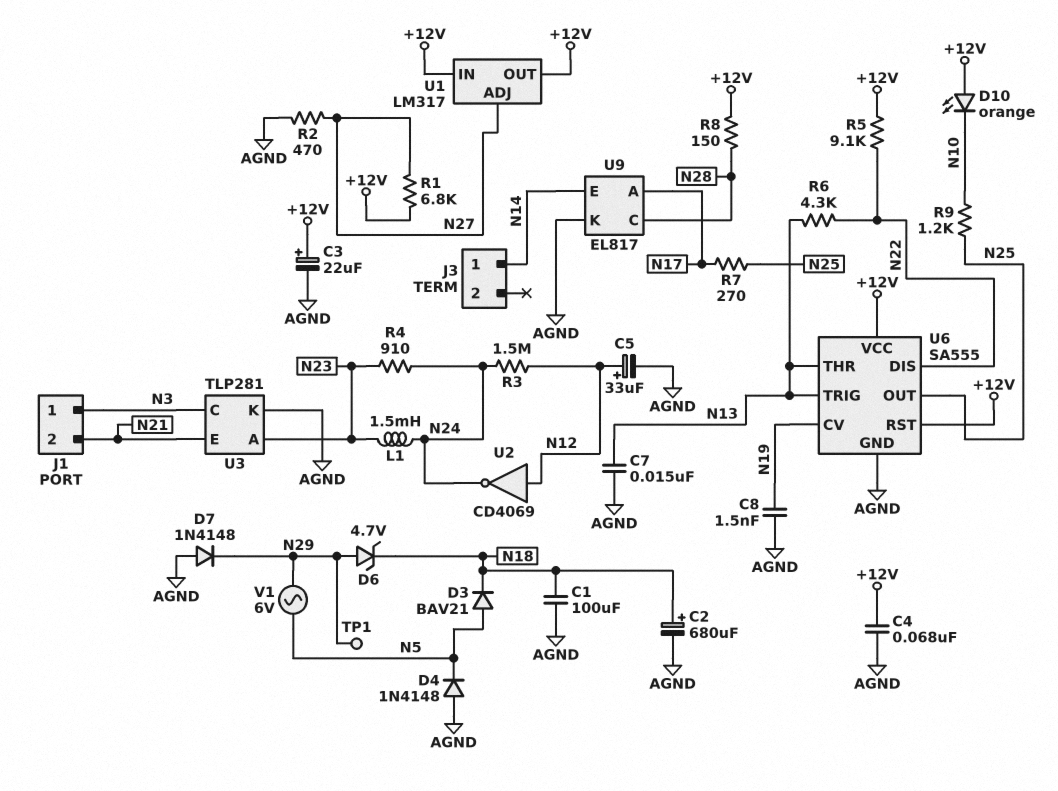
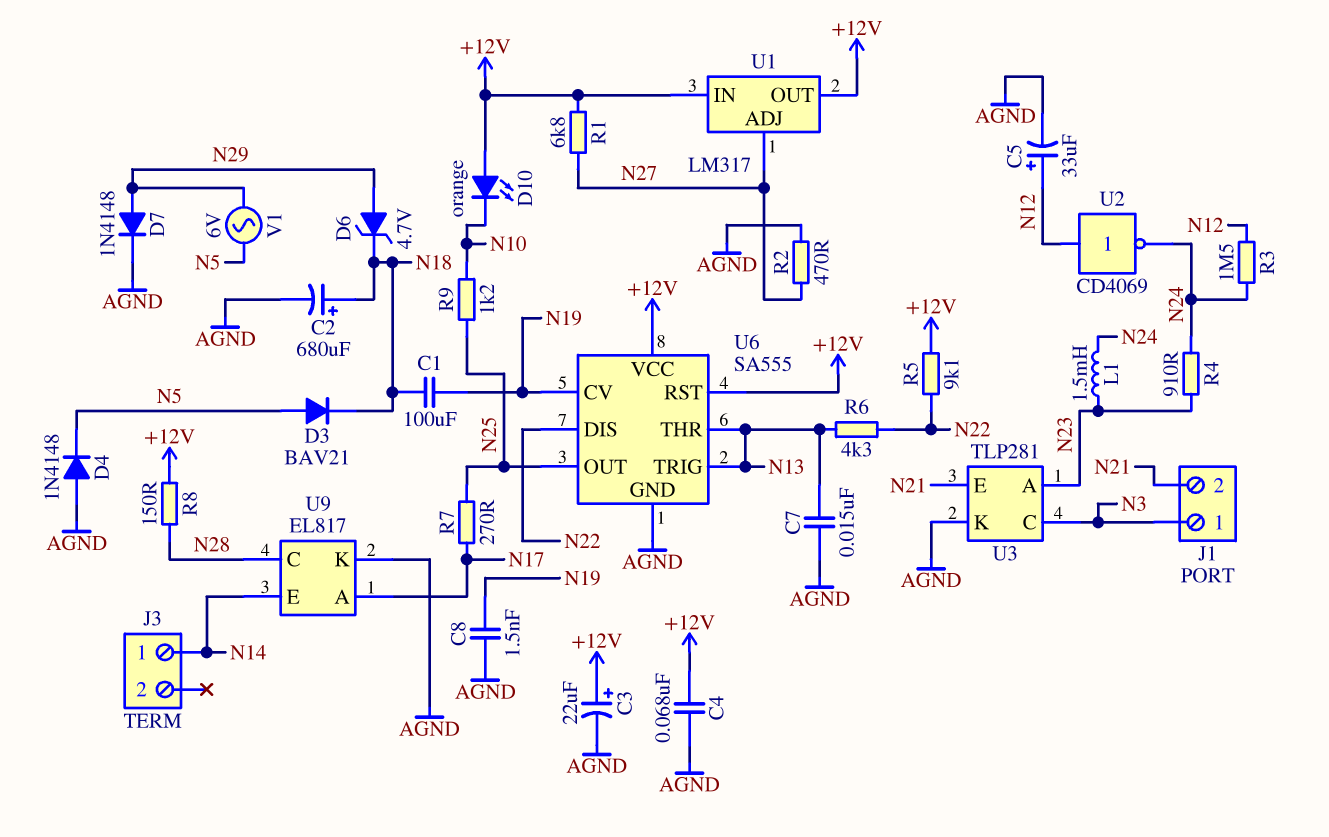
C1: 100uF (AGND, N18) -> 100uF (N18, N19)
D7: diode 1N4148 (A AGND, K N29) -> diode 1N4148 (A N29, K AGND)
TP1: test point (N29) -> none

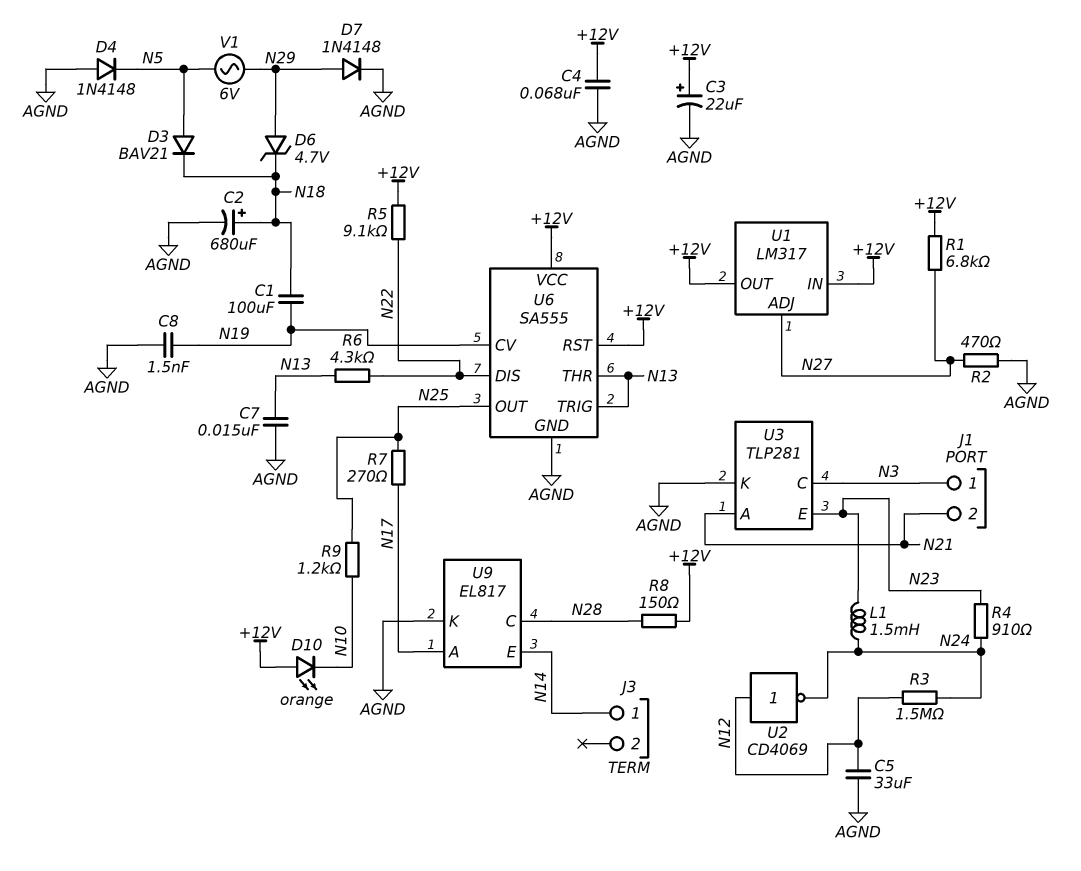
C5: 33uF (plus N12, minus AGND) -> 33uF (AGND, N12)
U3 pin A: N23 -> N21
U3 pin E: N21 -> N23

